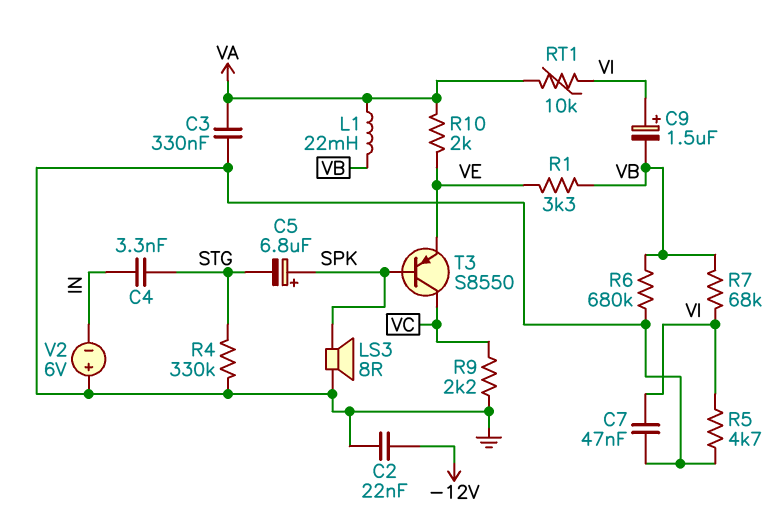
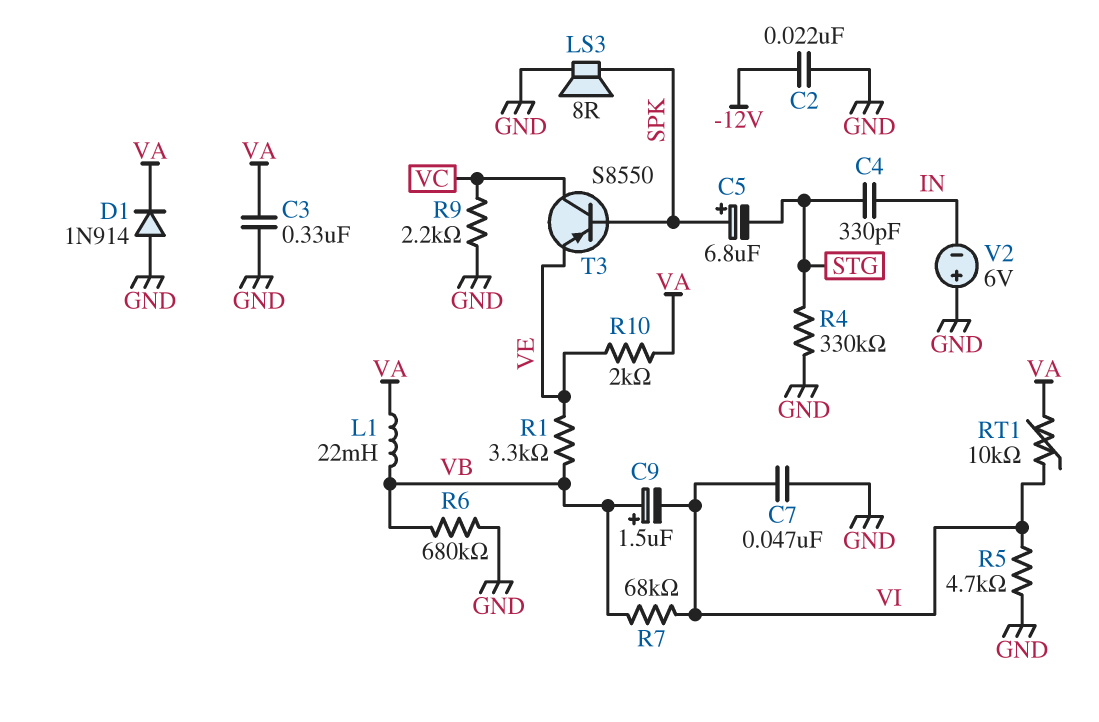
C4: 3.3nF (IN, STG) -> 330pF (IN, STG)
C9: 1.5uF (plus VI, minus VB) -> 1.5uF (plus VB, minus VI)
D1: none -> diode 1N914 (A GND, K VA)

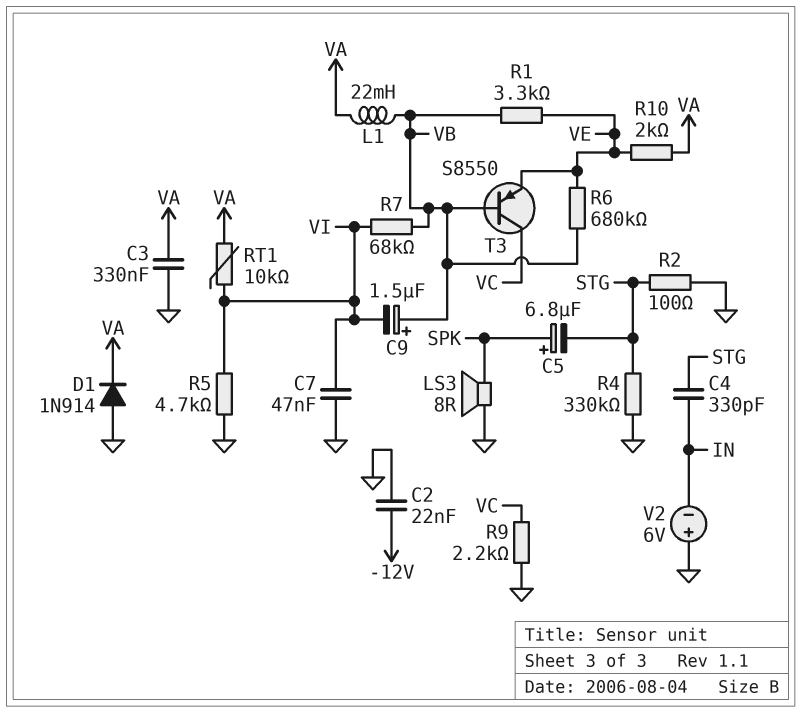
R2: none -> 100 (GND, STG)
R6: 680k (GND, VB) -> 680k (VB, VE)
T3: PNP S8550 (B SPK, C VC, E VE) -> PNP S8550 (B VB, C VC, E VE)

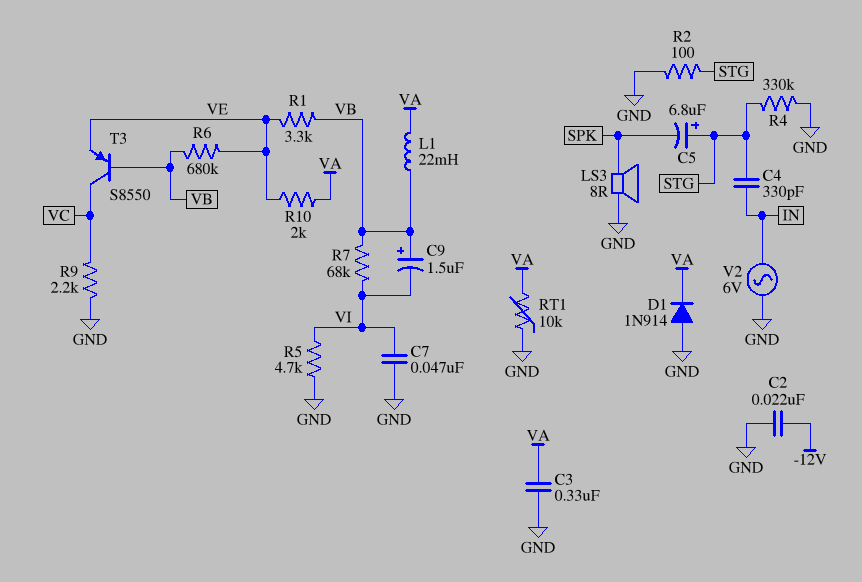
C5: 6.8uF (plus SPK, minus STG) -> 6.8uF (plus STG, minus SPK)
RT1: 10k (VA, VI) -> 10k (GND, VA)
V2: 6V (plus GND, minus IN) -> AC 6V (GND, IN)

